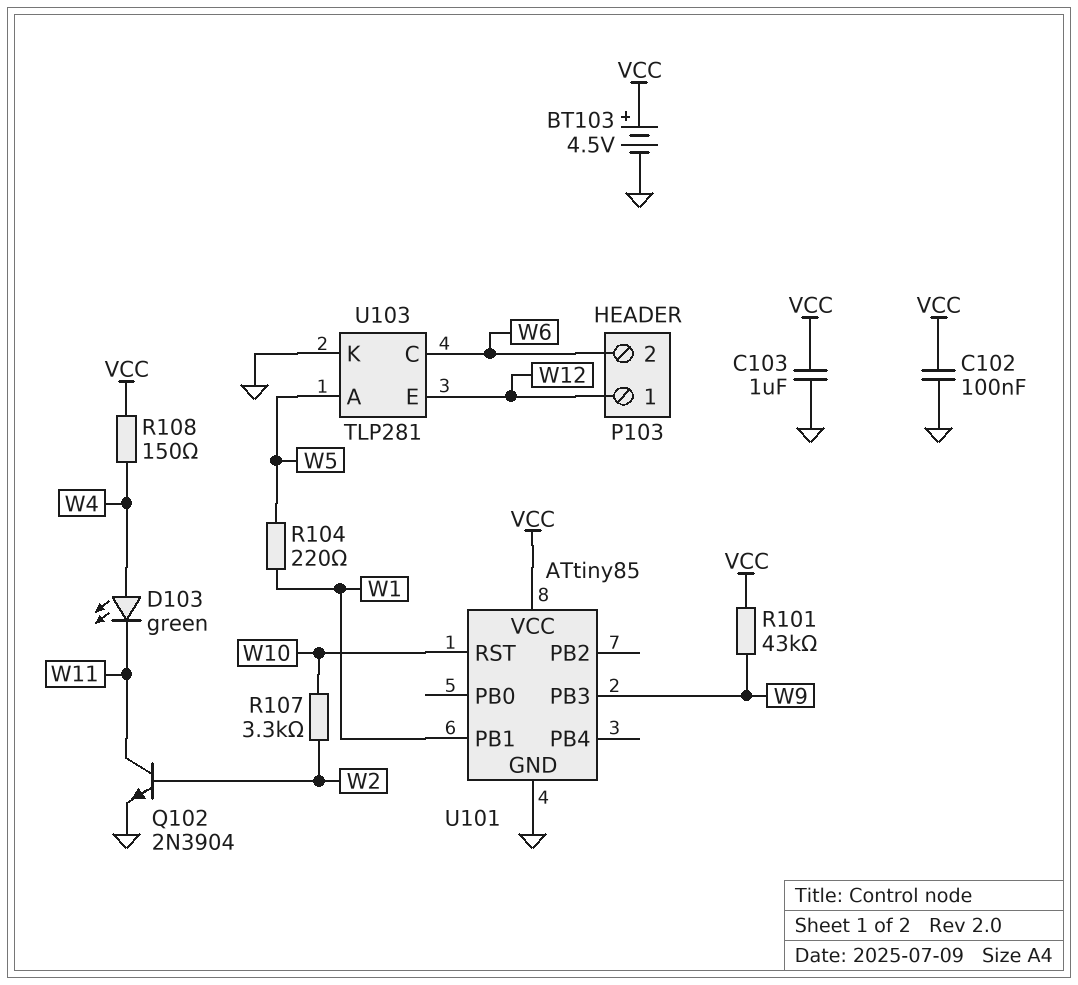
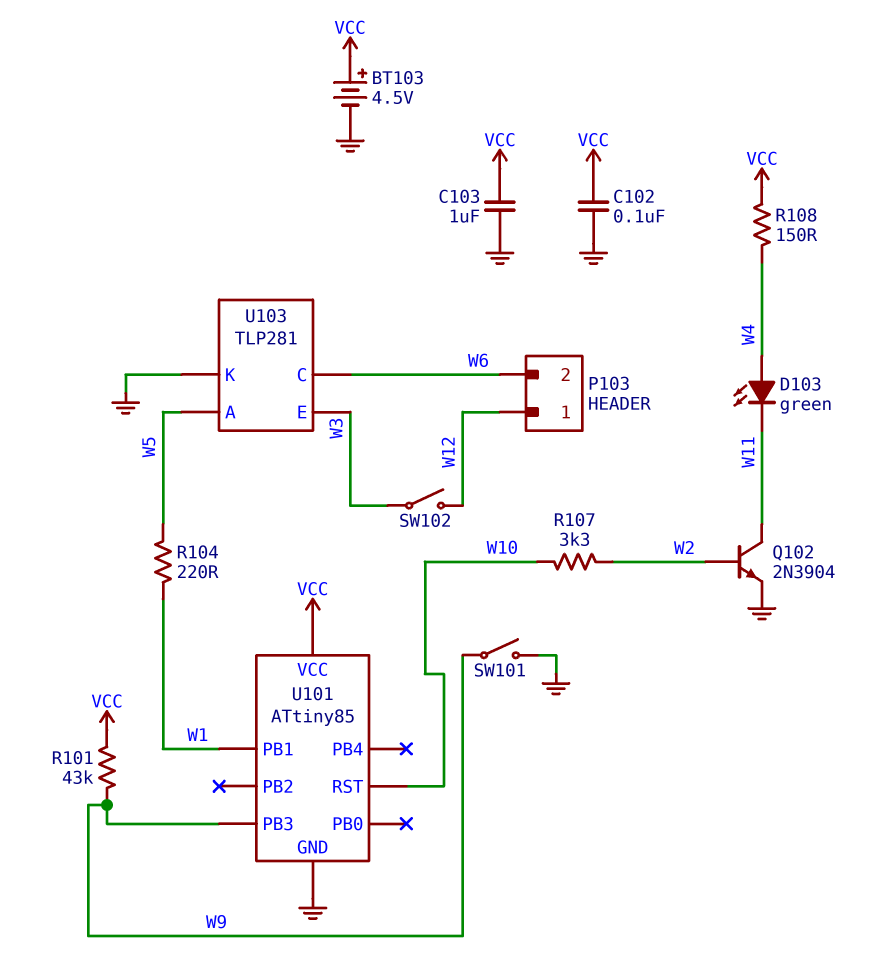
SW101: none -> switch (GND, W9)
SW102: none -> switch (W3, W12)
U103 pin E: W12 -> W3

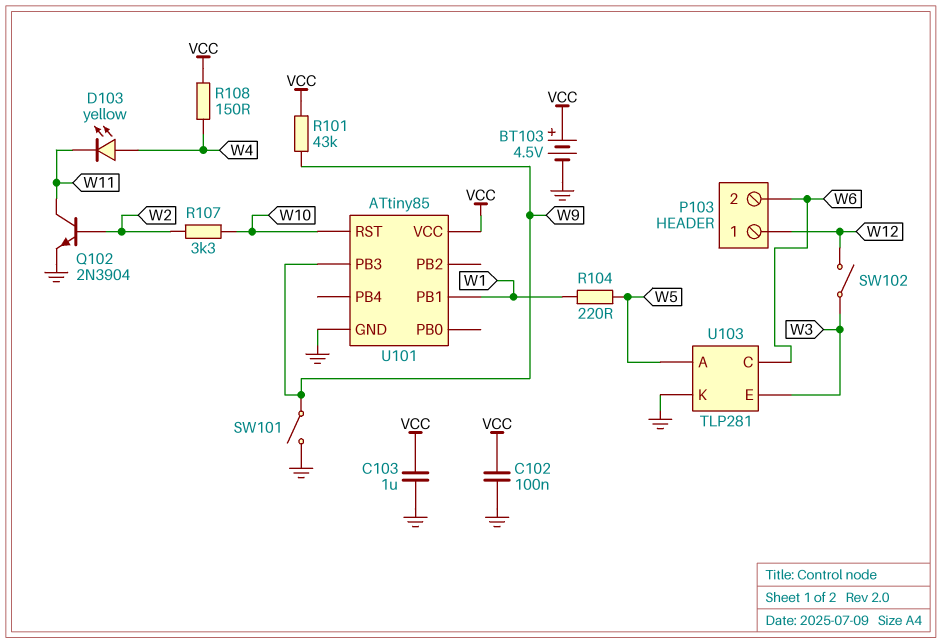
D103: LED green (A W4, K W11) -> LED yellow (A W4, K W11)

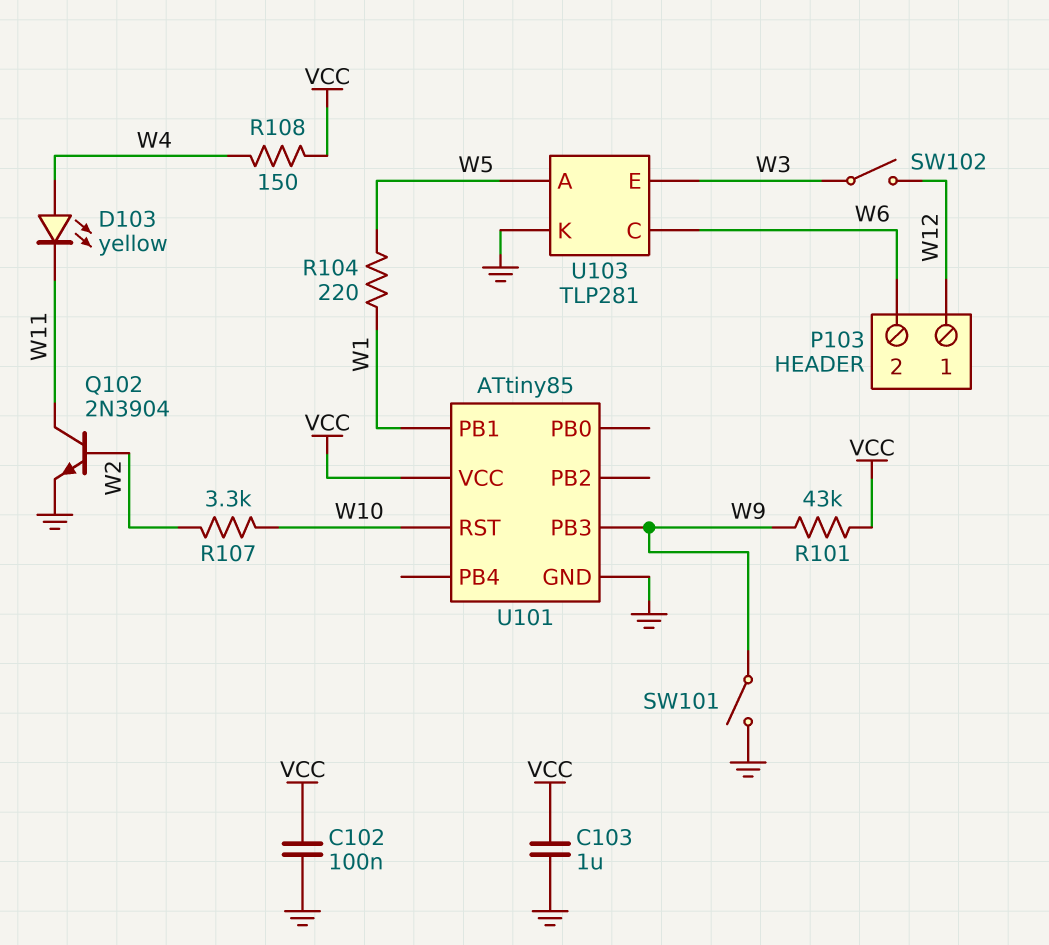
BT103: 4.5V (plus VCC, minus GND) -> none

